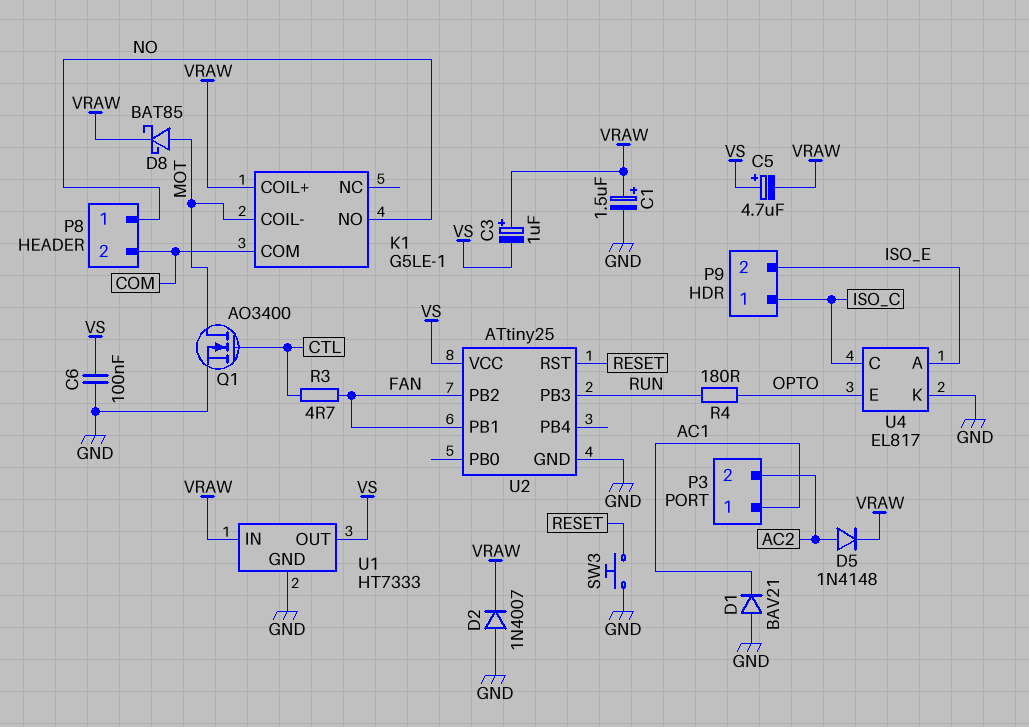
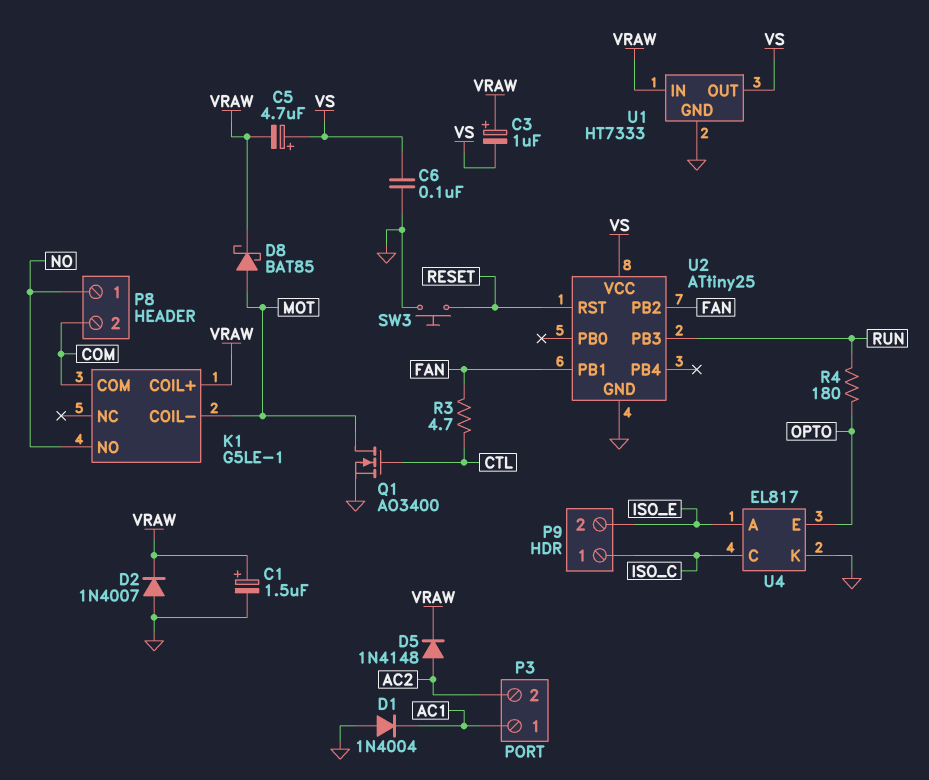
D1: diode BAV21 (A GND, K AC1) -> diode 1N4004 (A GND, K AC1)

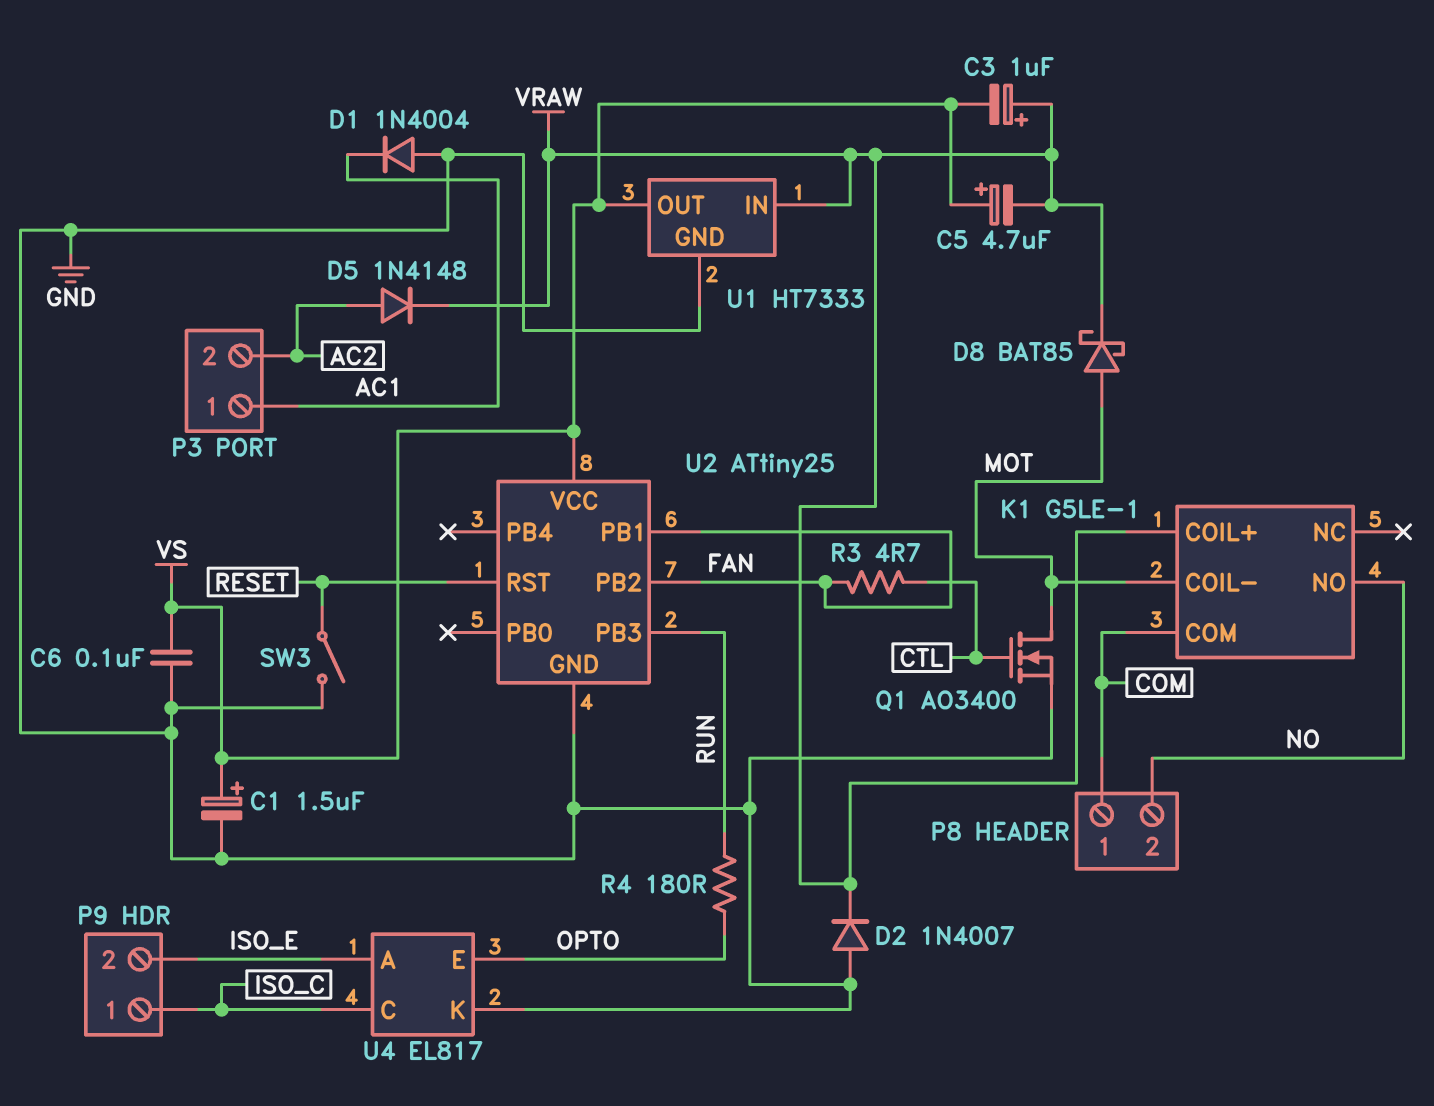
C1: 1.5uF (plus VRAW, minus GND) -> 1.5uF (plus VS, minus GND)
P8 pin 1: NO -> COM
P8 pin 2: COM -> NO
SW3: button (GND, RESET) -> switch (GND, RESET)

